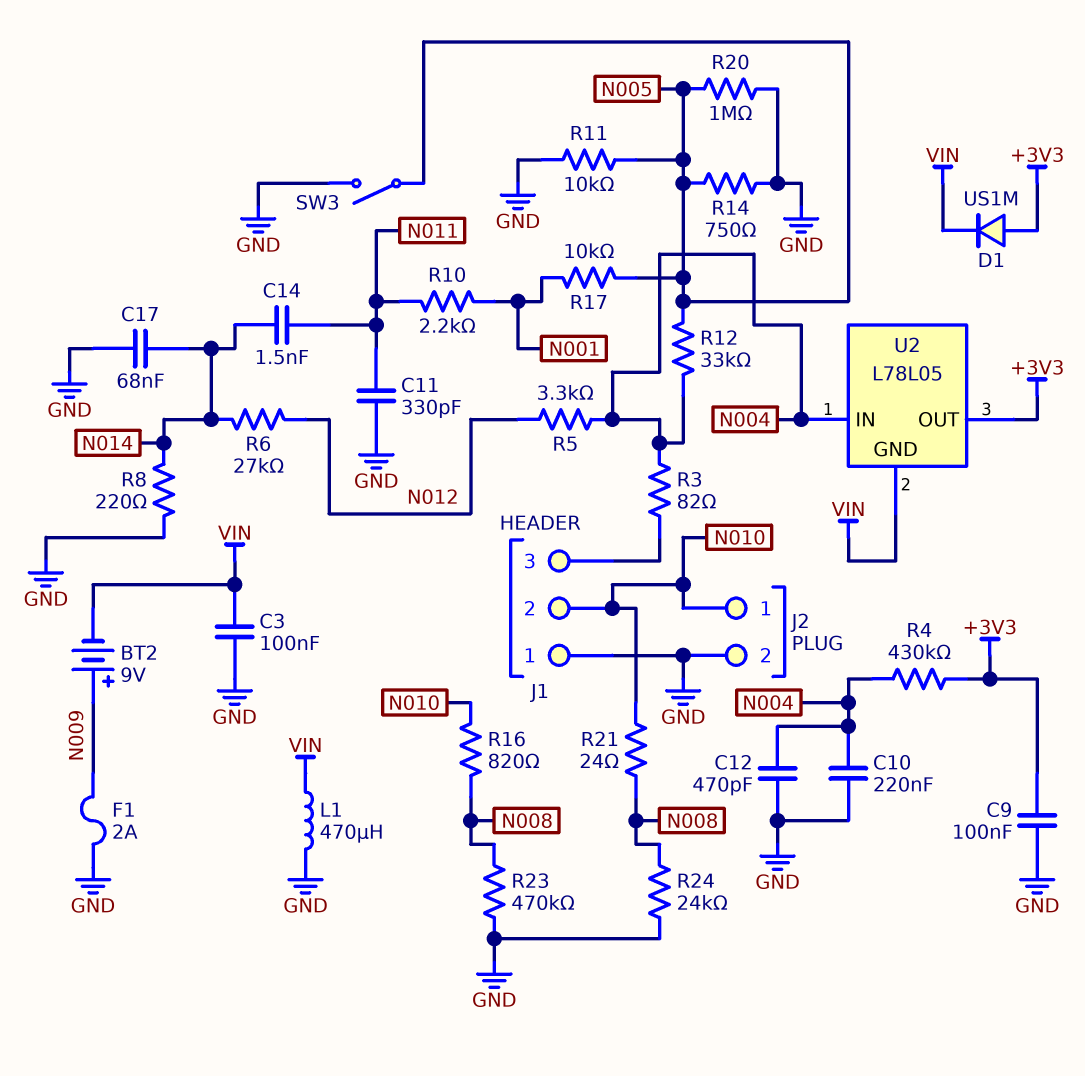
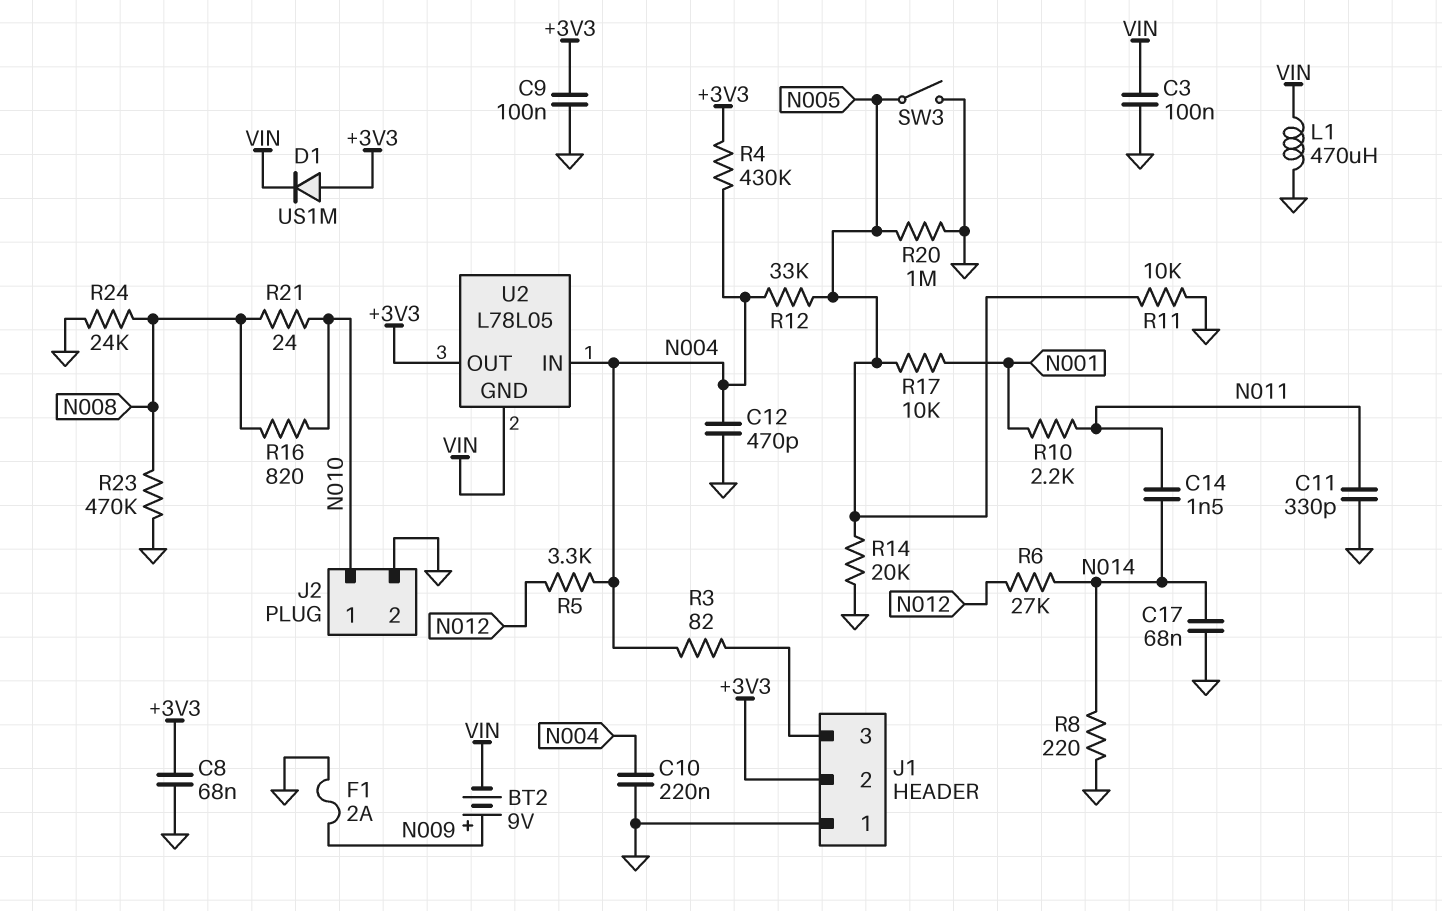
C8: none -> 68nF (+3V3, GND)
J1 pin 2: N010 -> +3V3
R14: 750 (GND, N005) -> 20k (GND, N005)

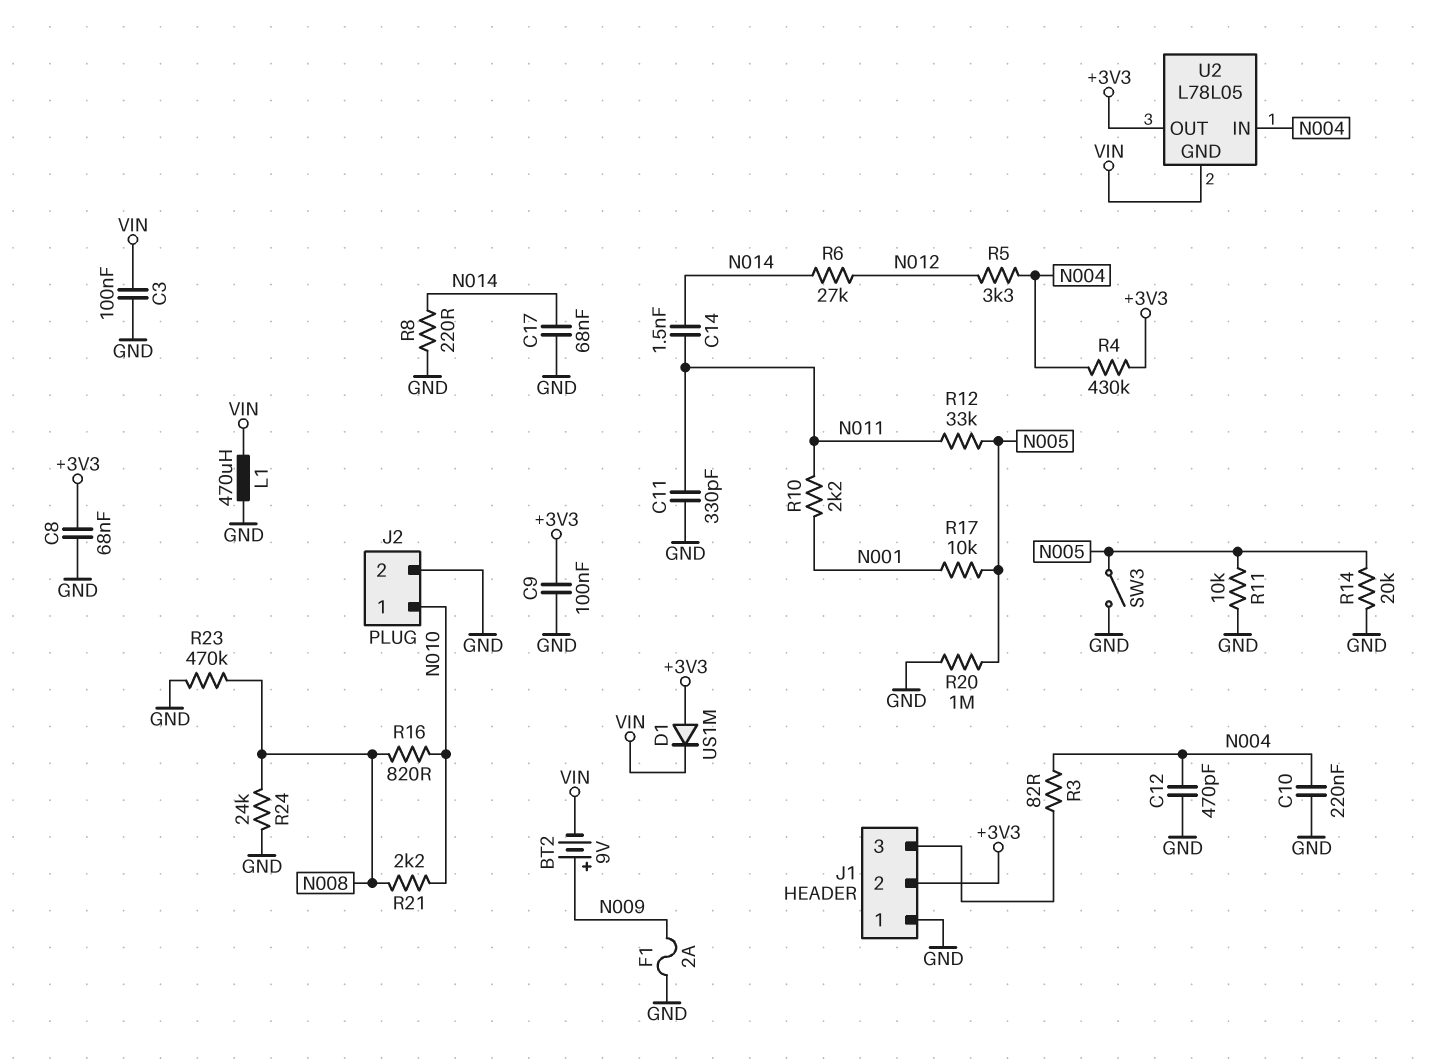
R12: 33k (N004, N005) -> 33k (N005, N011)
R21: 24 (N008, N010) -> 2.2k (N008, N010)

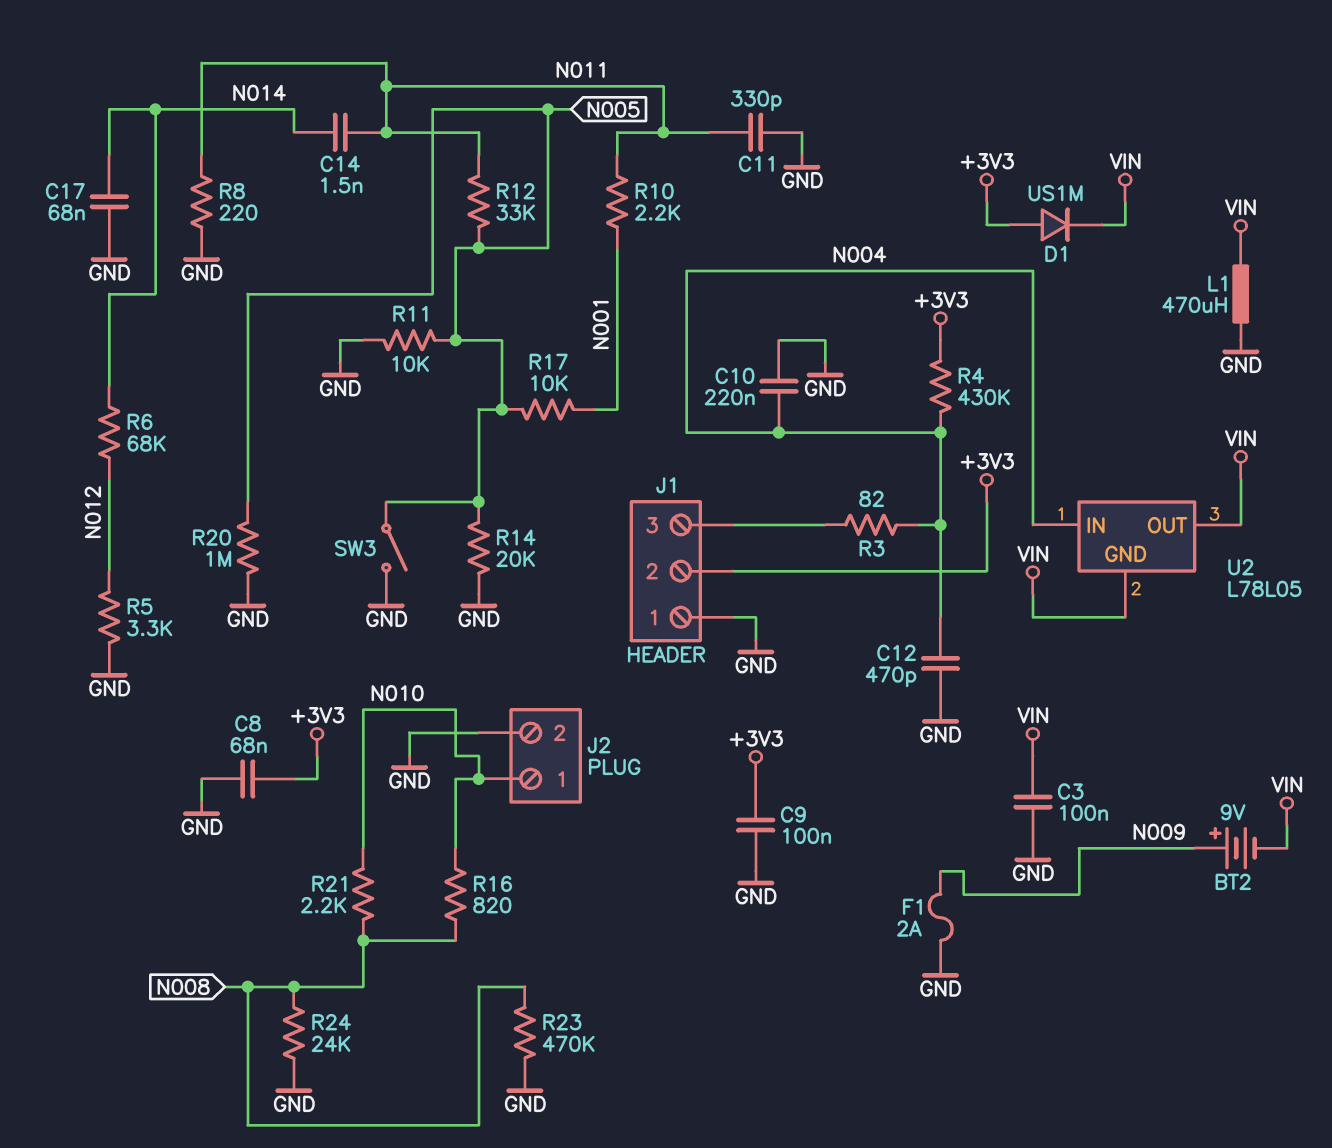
R5: 3.3k (N004, N012) -> 3.3k (GND, N012)
R6: 27k (N012, N014) -> 68k (N012, N014)
R8: 220 (GND, N014) -> 220 (GND, N011)
U2 pin OUT: +3V3 -> VIN

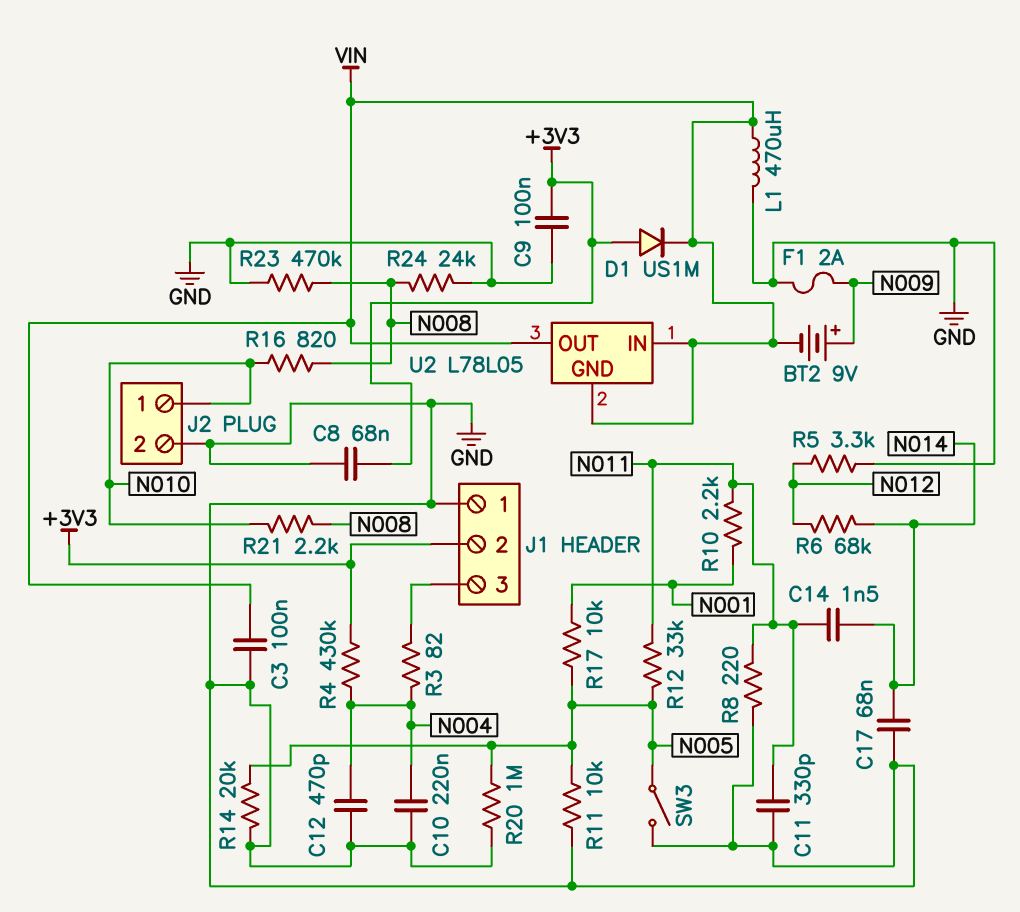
U2 pin IN: N004 -> VIN

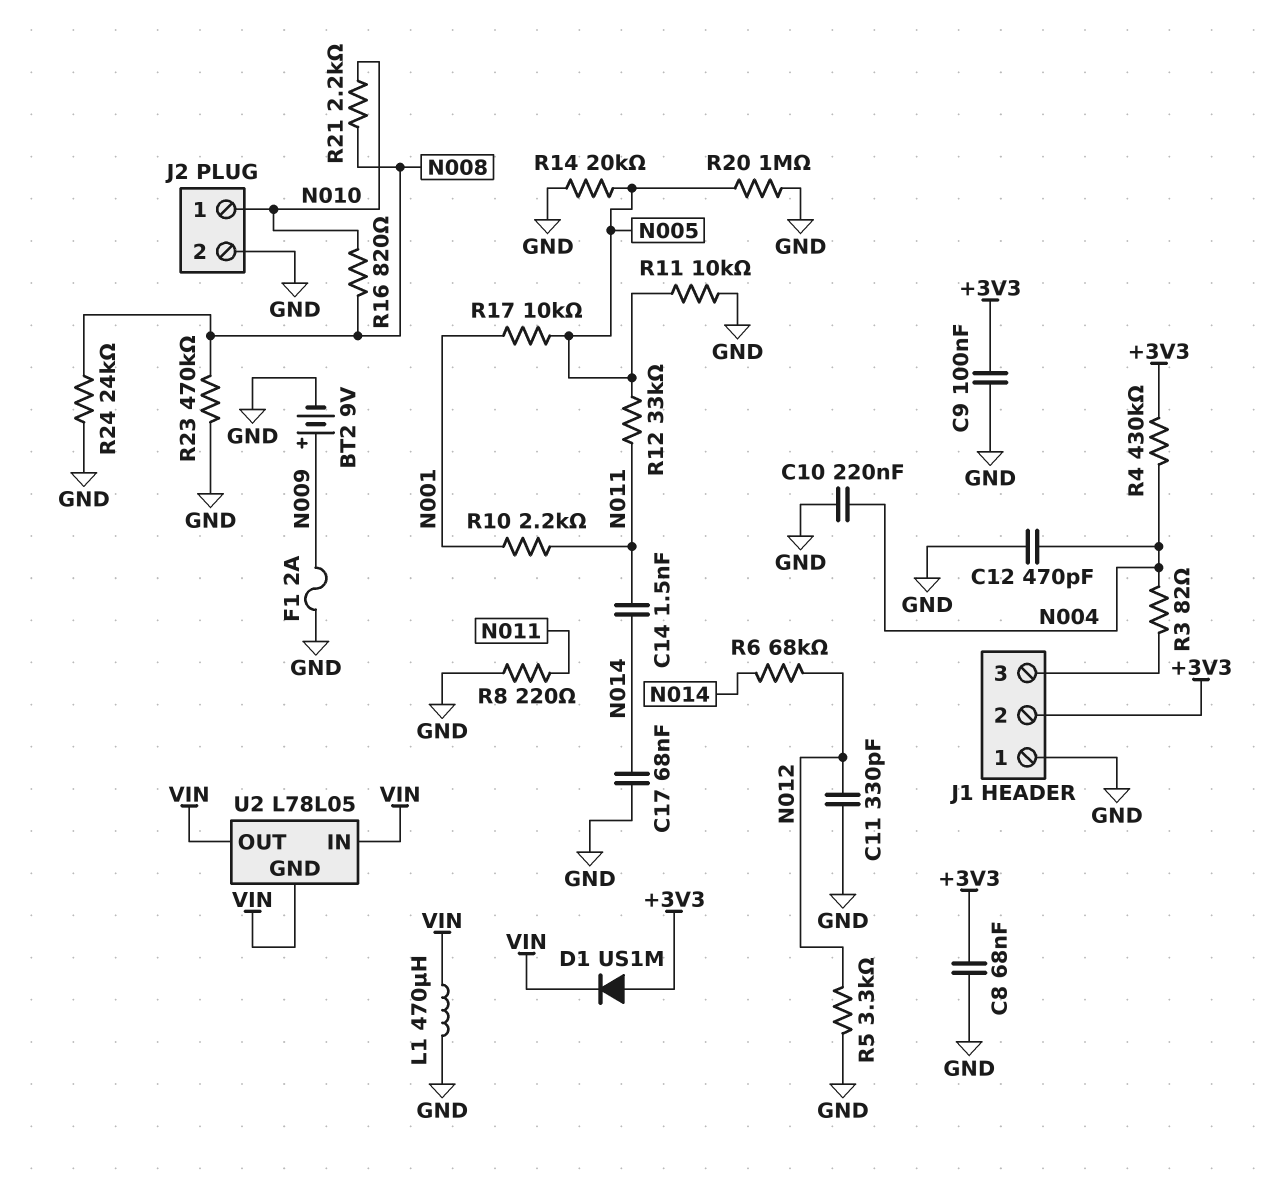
BT2: 9V (plus N009, minus VIN) -> 9V (plus N009, minus GND)
C3: 100nF (GND, VIN) -> none
C11: 330pF (GND, N011) -> 330pF (GND, N012)
SW3: switch (GND, N005) -> none

